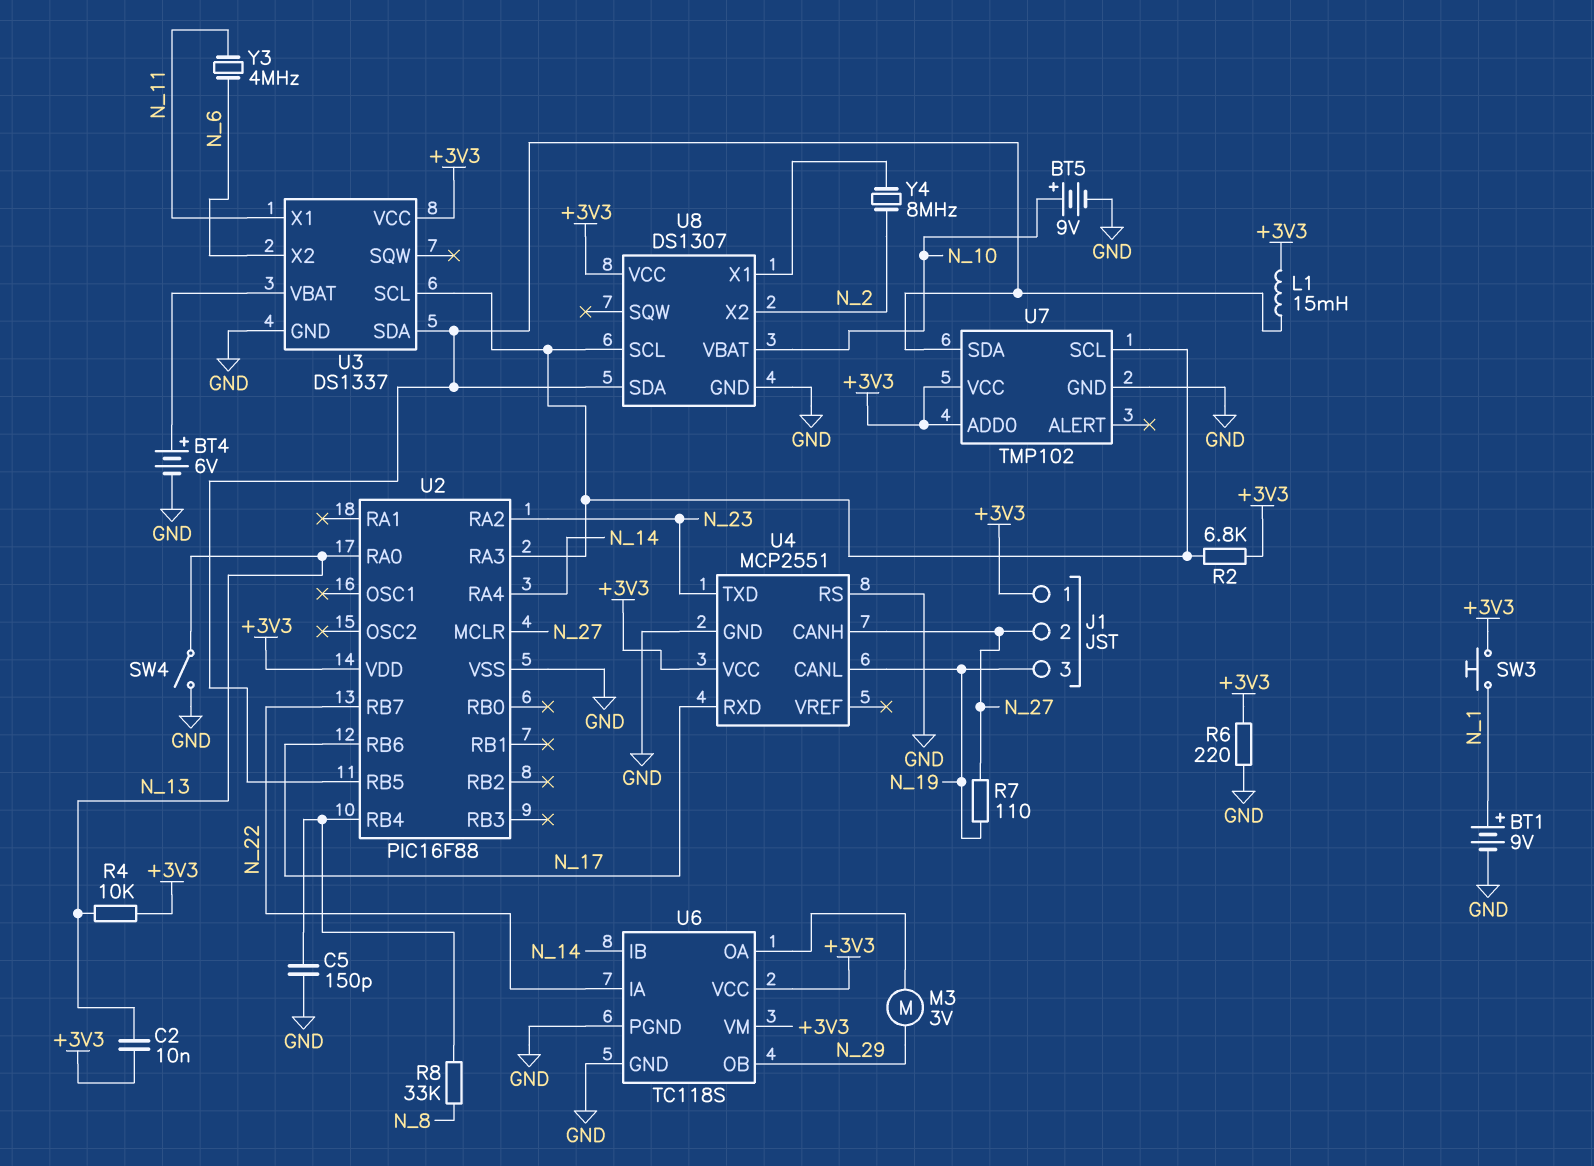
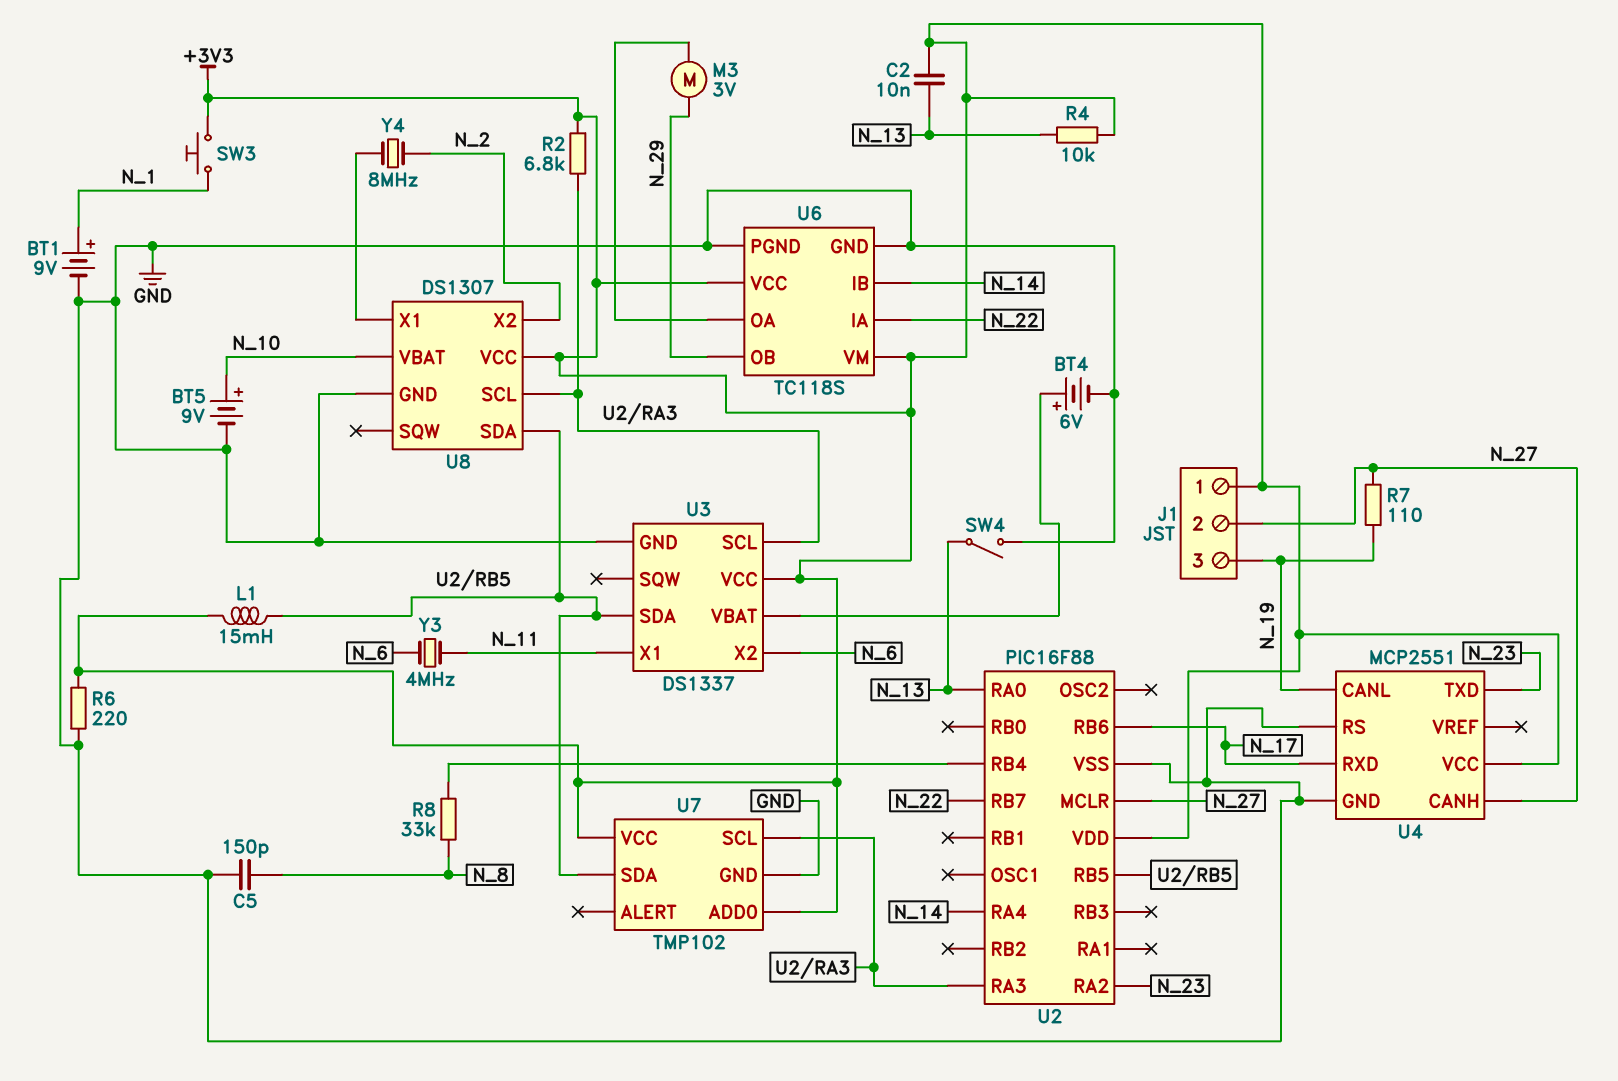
C5: 150pF (GND, U2/RB4) -> 150pF (GND, N_8)

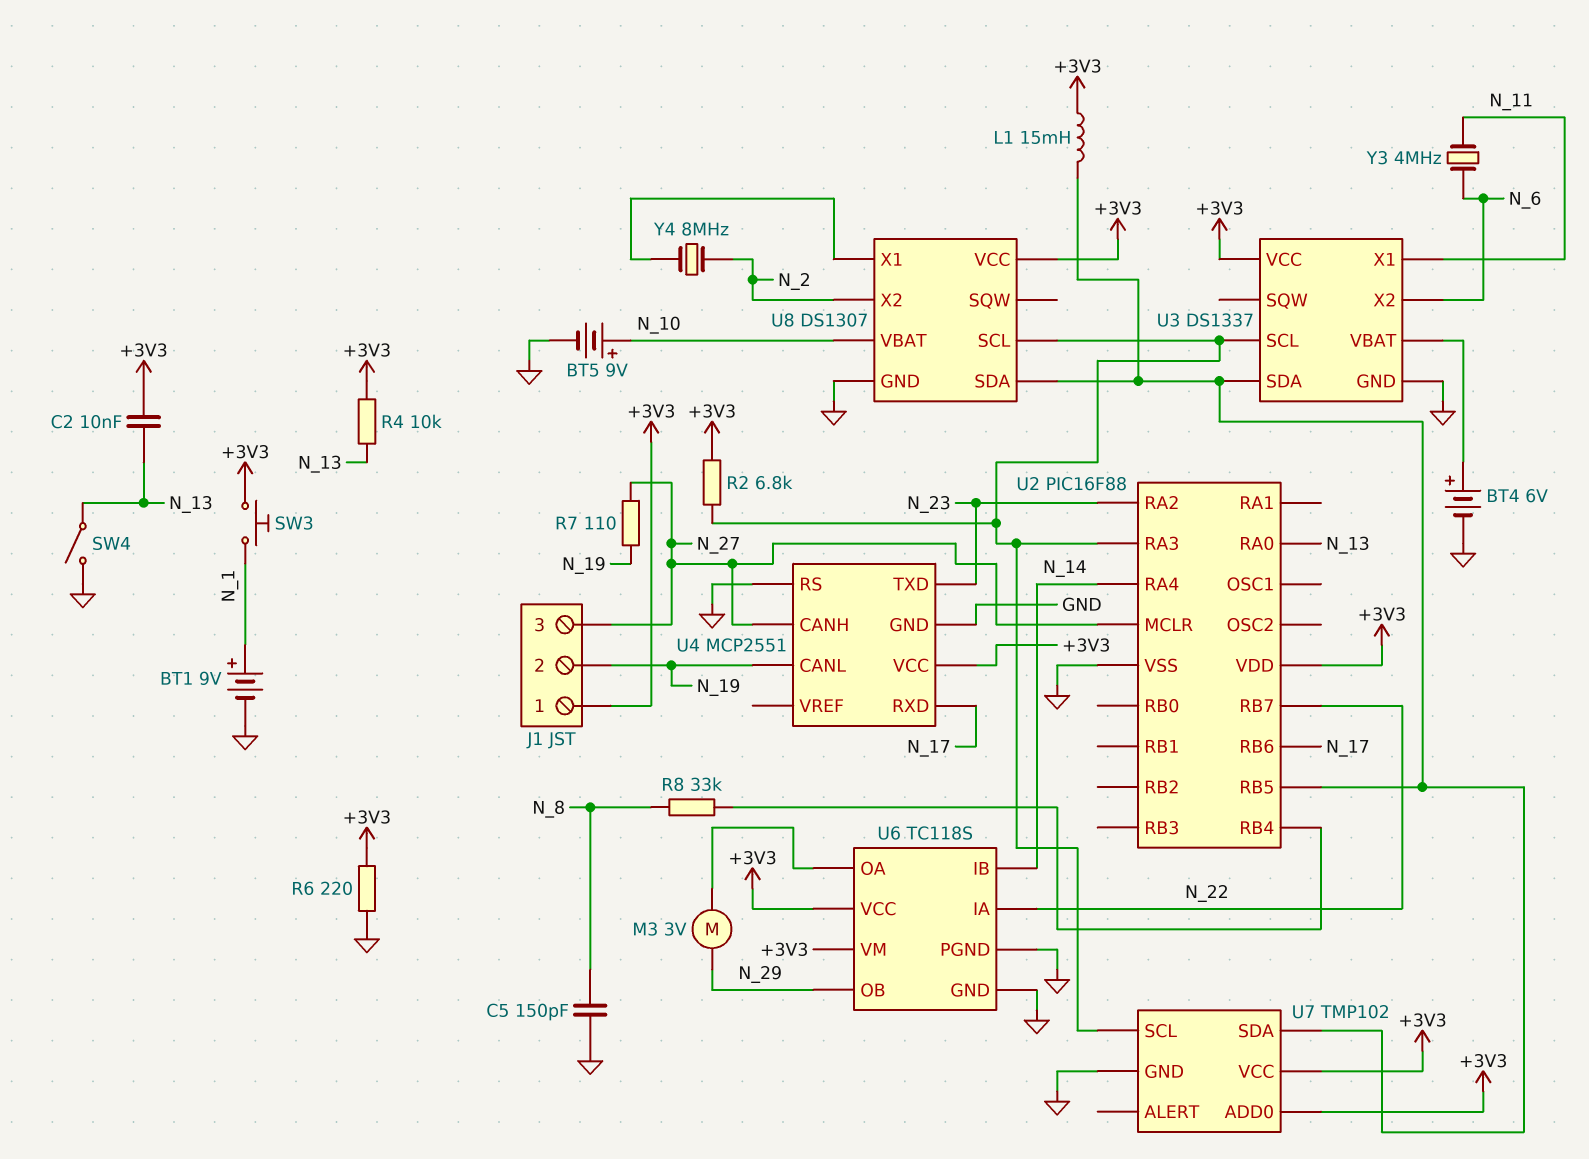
J1 pin 2: N_27 -> N_19
J1 pin 3: N_19 -> N_27

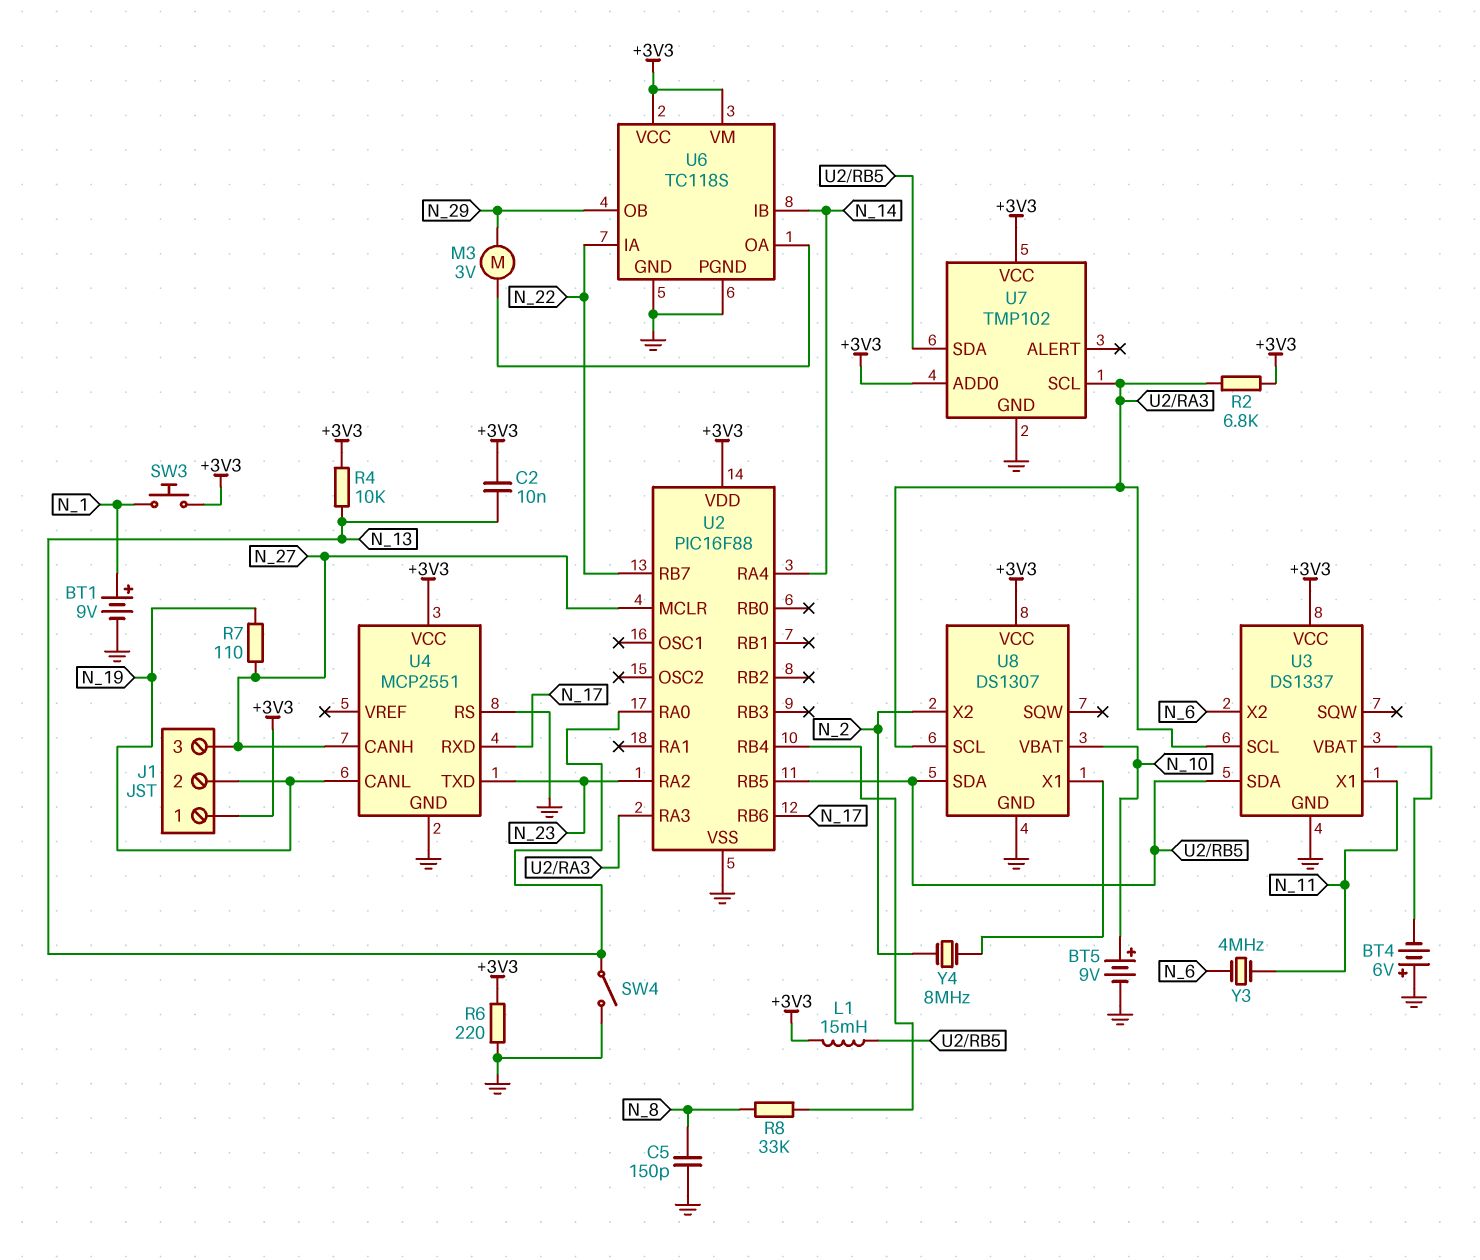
BT4: 6V (plus U3/VBAT, minus GND) -> 6V (plus GND, minus U3/VBAT)

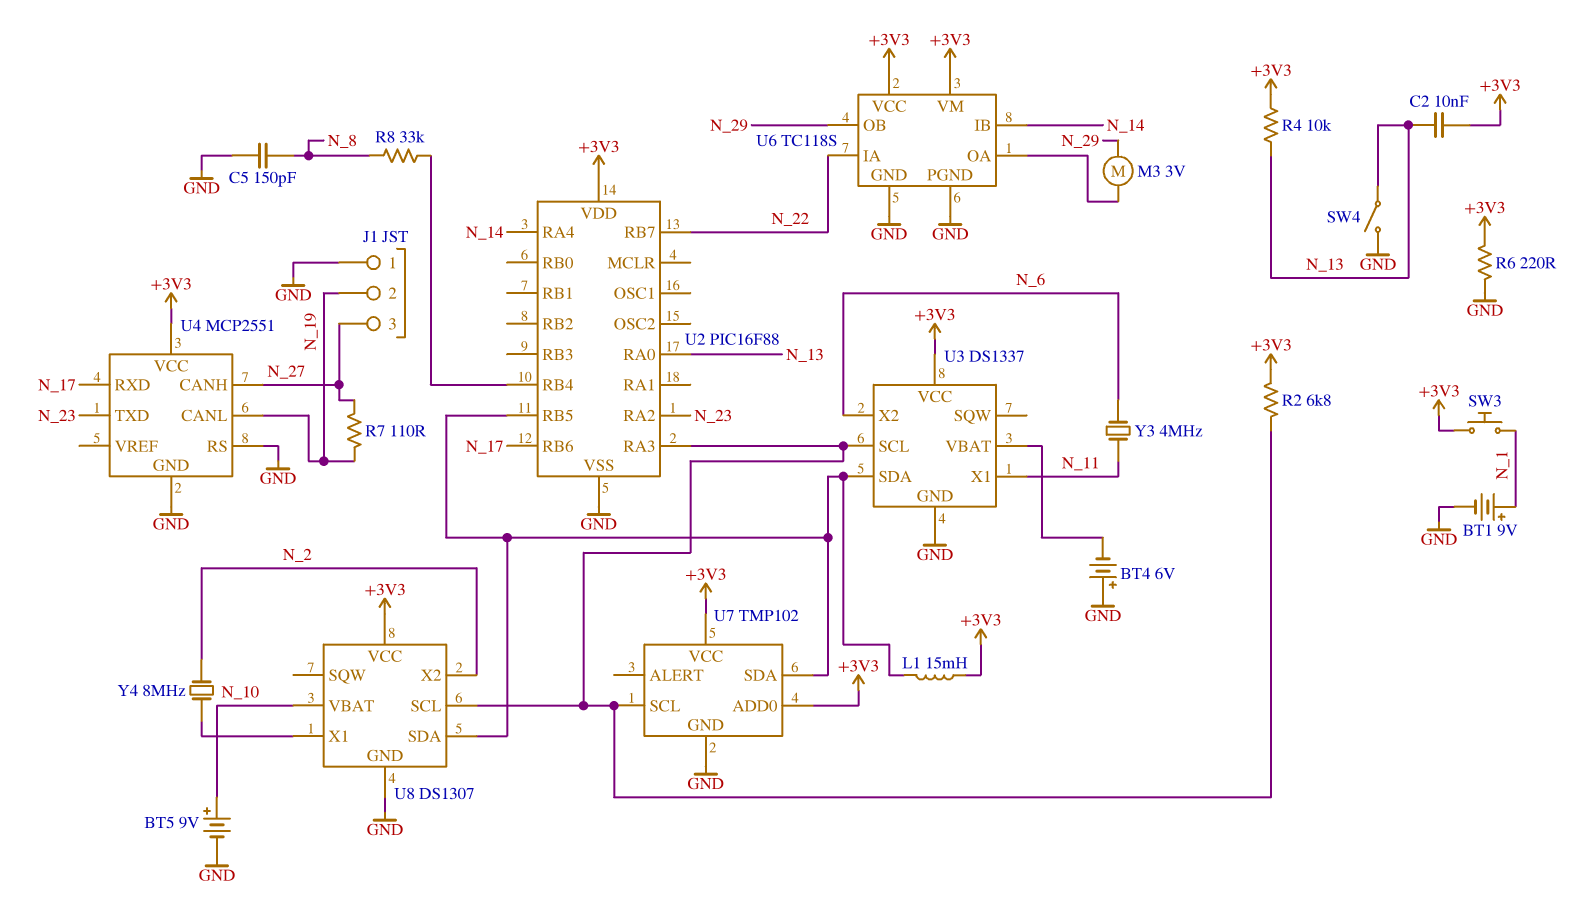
J1 pin 1: +3V3 -> GND
U2 pin MCLR: N_27 -> none

